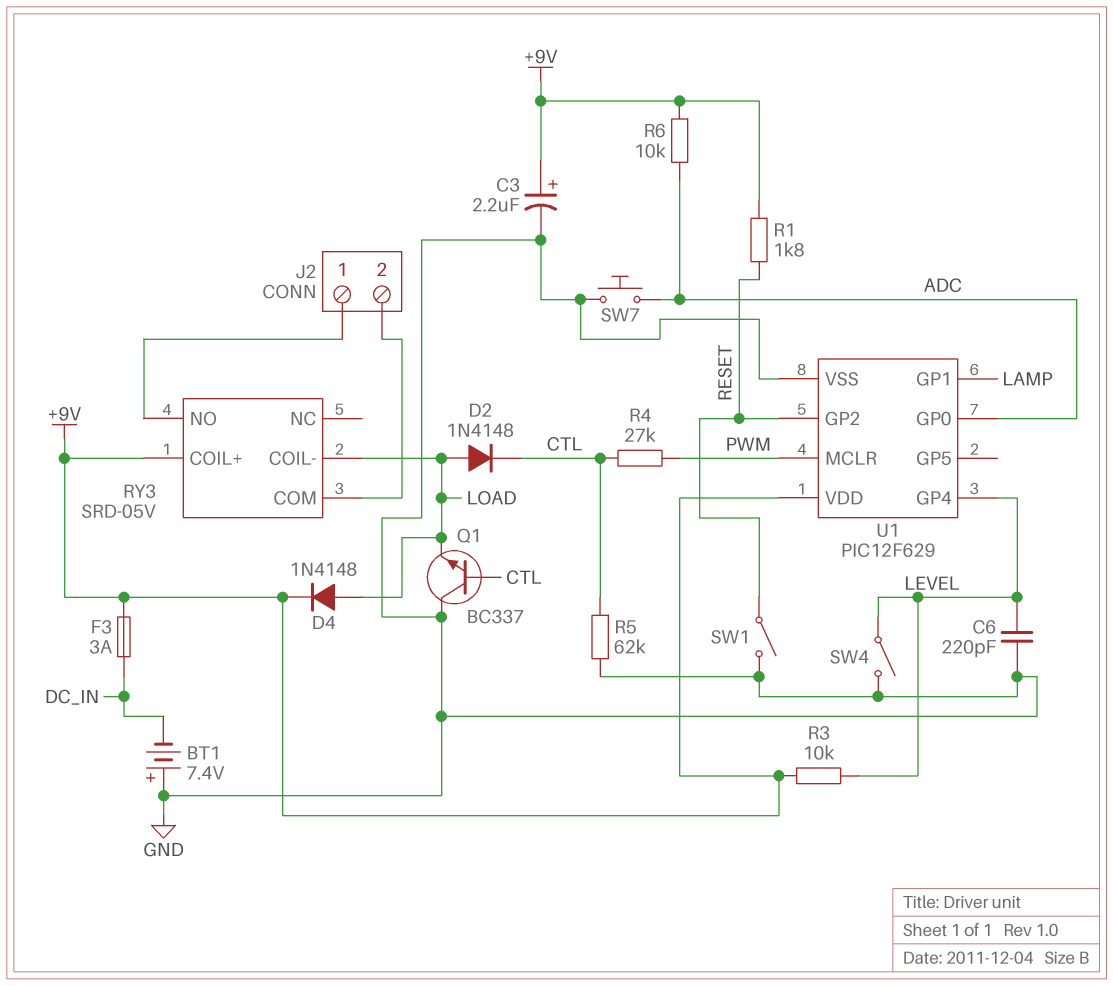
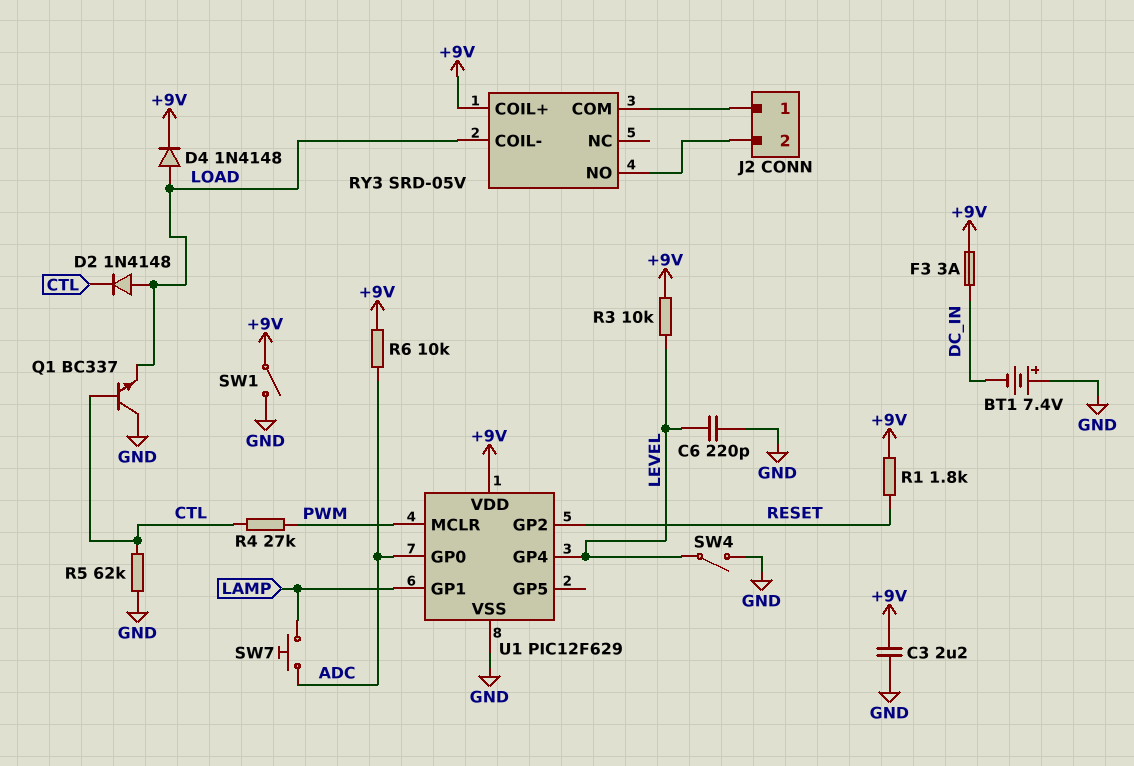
C3: 2.2uF (plus +9V, minus GND) -> 2.2uF (+9V, GND)
RY3 pin COM: J2/2 -> J2/1
RY3 pin NO: J2/1 -> J2/2
SW1: switch (GND, RESET) -> switch (+9V, GND)
SW7: button (ADC, GND) -> button (ADC, LAMP)

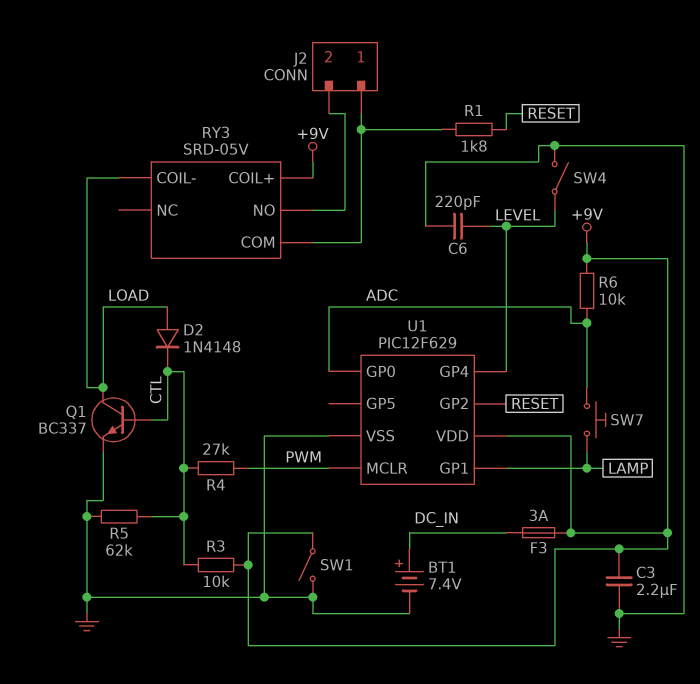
BT1: 7.4V (plus GND, minus DC_IN) -> 7.4V (plus DC_IN, minus GND)
D4: diode 1N4148 (A LOAD, K +9V) -> none
Q1: NPN BC337 (B CTL, C GND, E LOAD) -> NPN BC337 (B CTL, C LOAD, E GND)
R1: 1.8k (+9V, RESET) -> 1.8k (J2/1, RESET)
R3: 10k (+9V, LEVEL) -> 10k (+9V, CTL)

